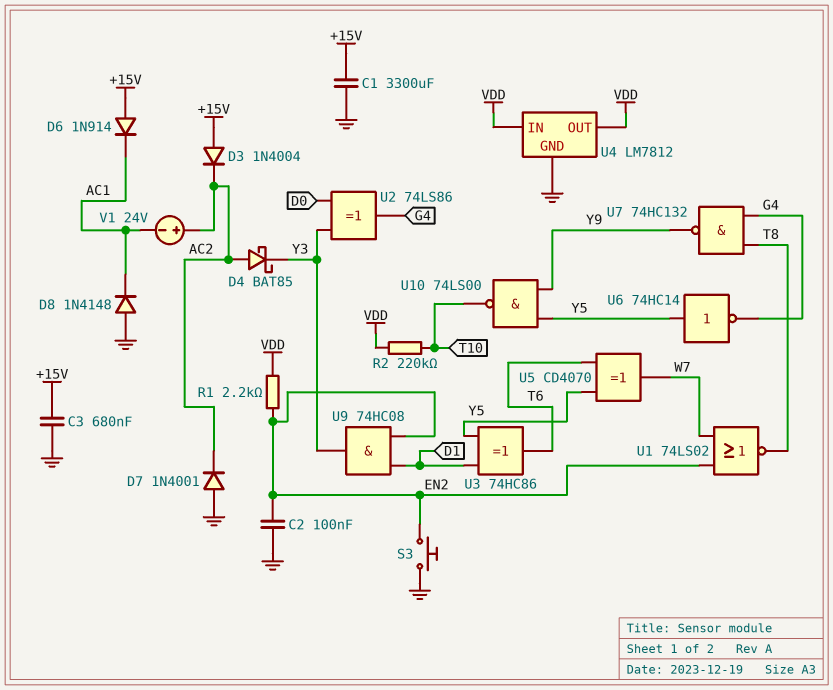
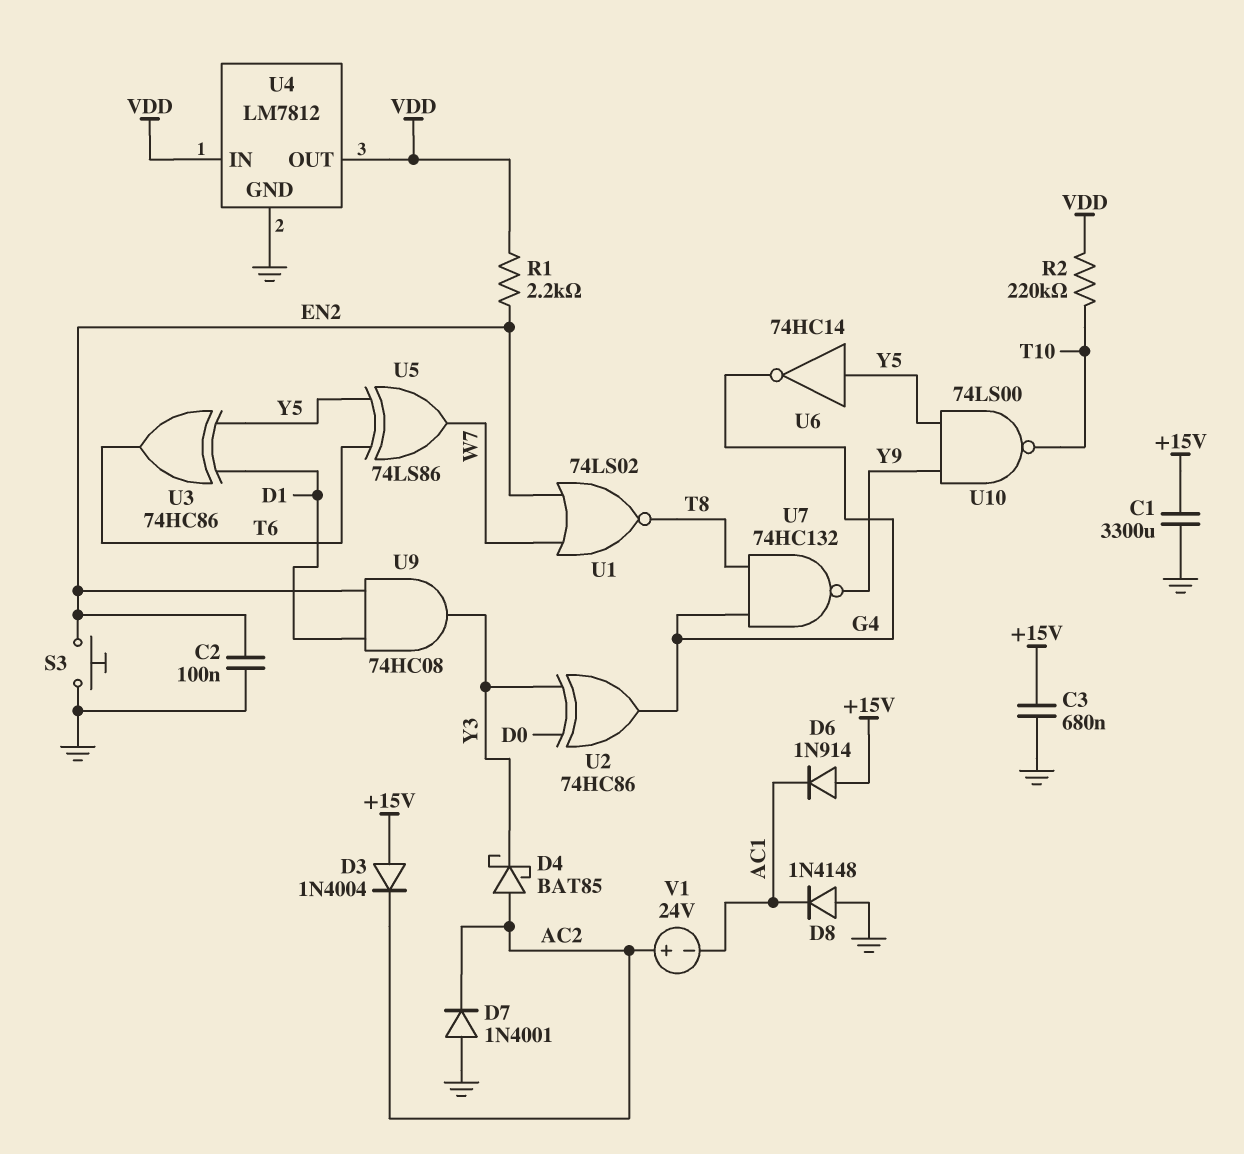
U2: XOR 74LS86 (in D0, in Y3, out G4) -> XOR 74HC86 (in D0, in Y3, out G4)
U5: XOR CD4070 (in T6, in Y5, out W7) -> XOR 74LS86 (in T6, in Y5, out W7)

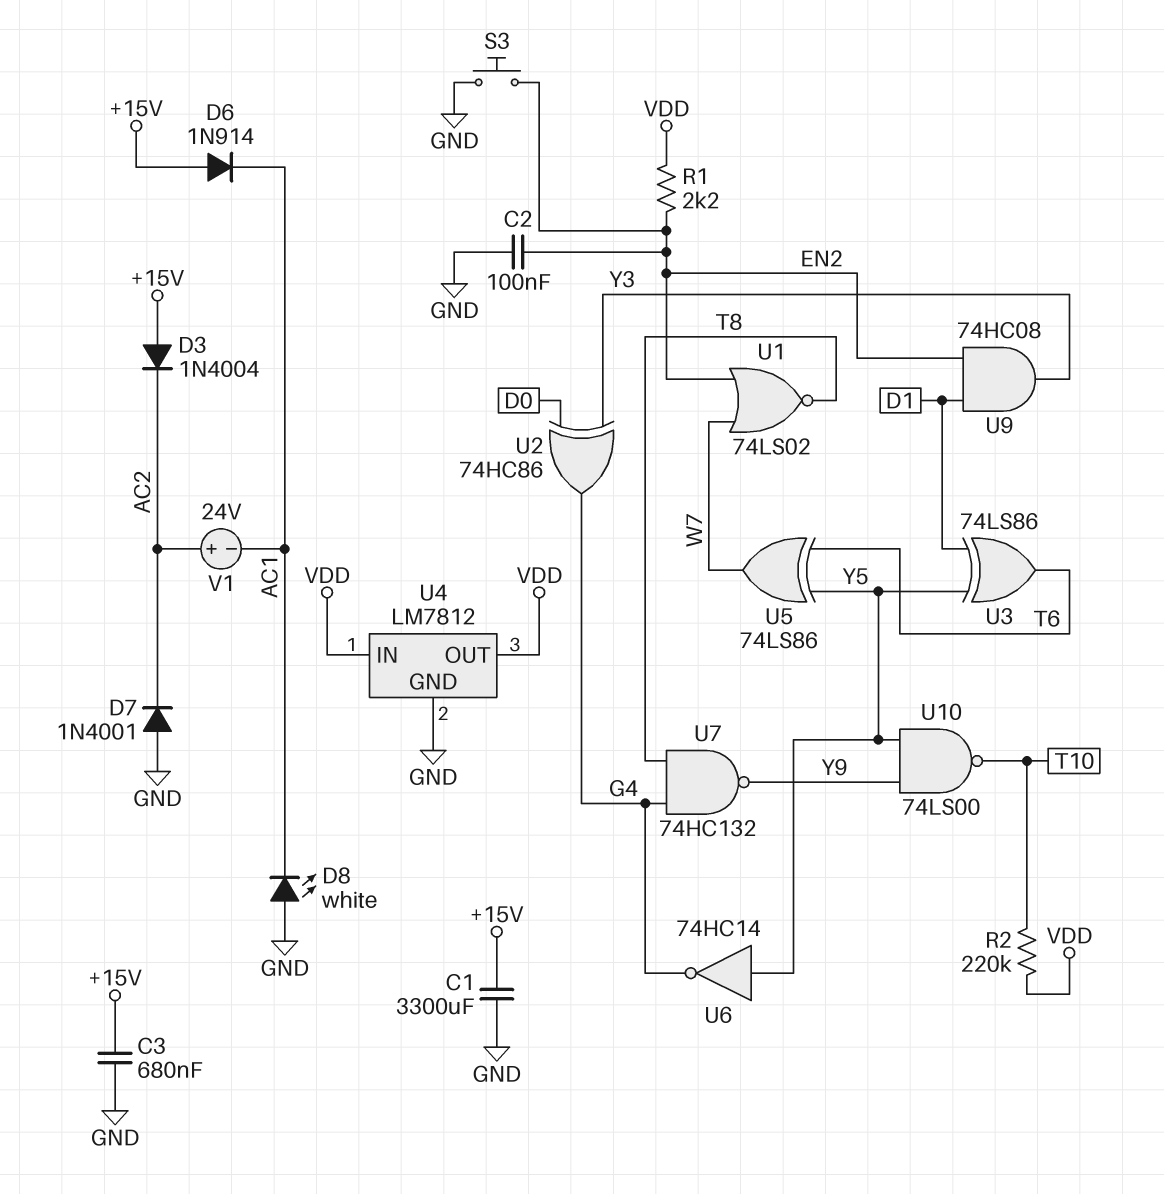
D4: schottky BAT85 (A AC2, K Y3) -> none
D8: diode 1N4148 (A GND, K AC1) -> LED white (A GND, K AC1)
U3: XOR 74HC86 (in D1, in Y5, out T6) -> XOR 74LS86 (in D1, in Y5, out T6)

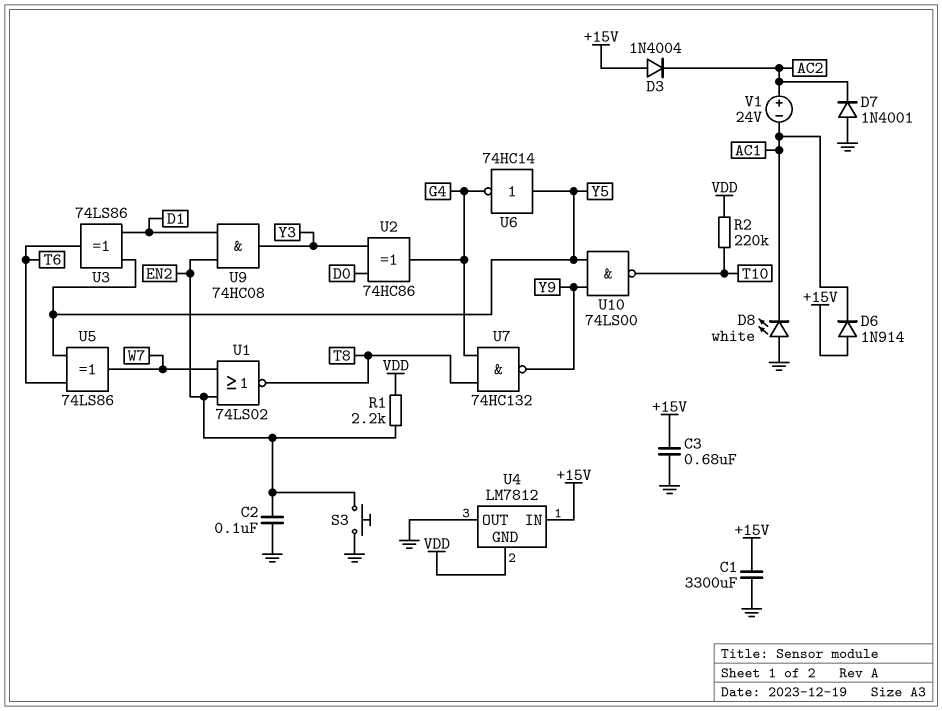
U4 pin GND: GND -> VDD
U4 pin IN: VDD -> +15V
U4 pin OUT: VDD -> GND

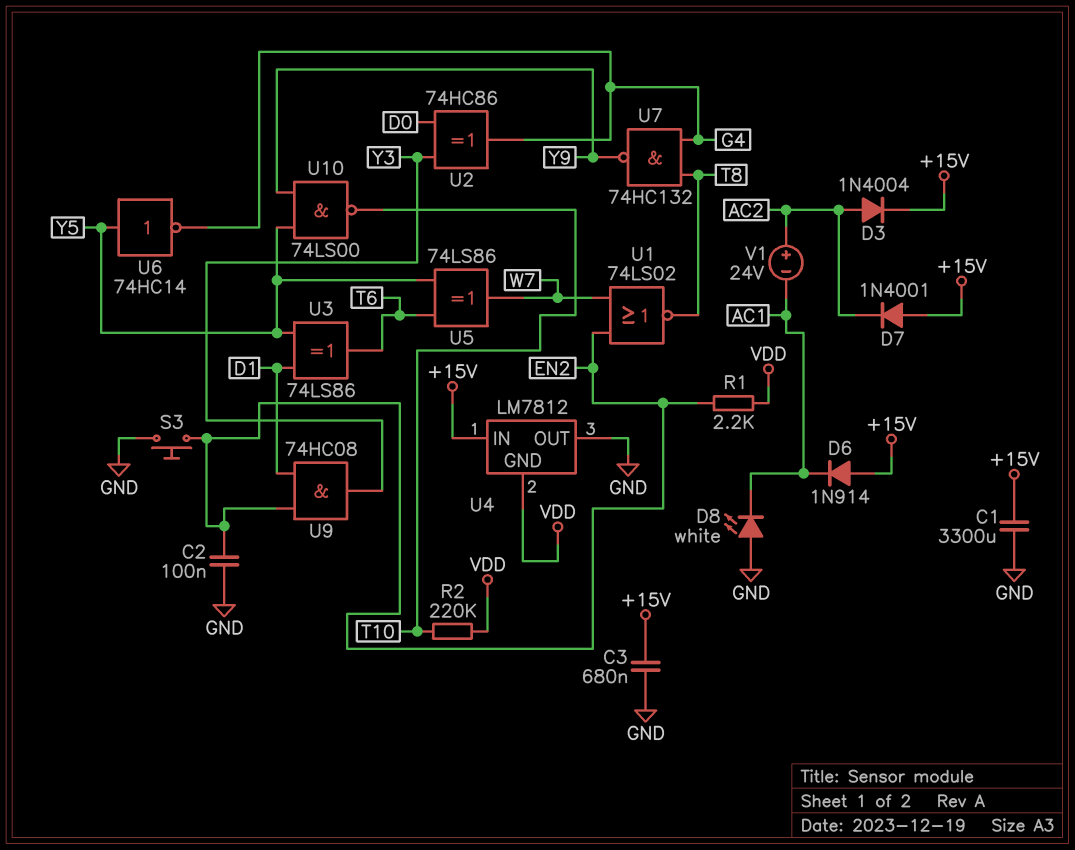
D3: diode 1N4004 (A +15V, K AC2) -> diode 1N4004 (A AC2, K +15V)
D7: diode 1N4001 (A GND, K AC2) -> diode 1N4001 (A +15V, K AC2)

